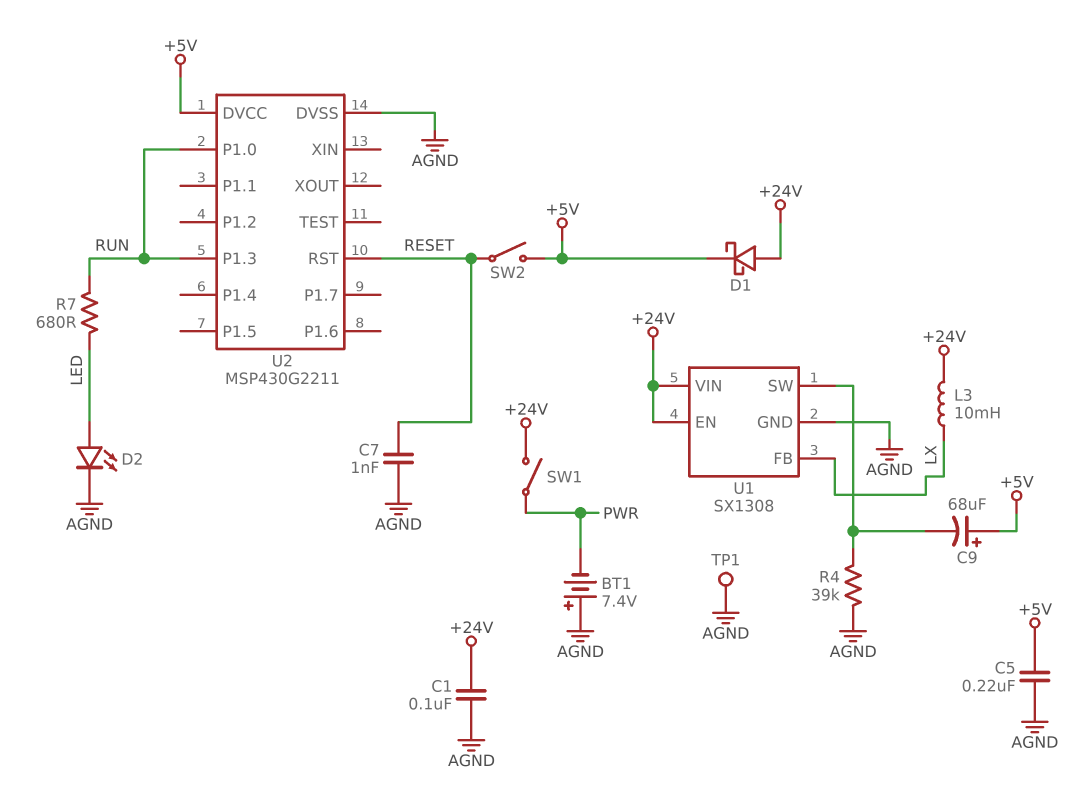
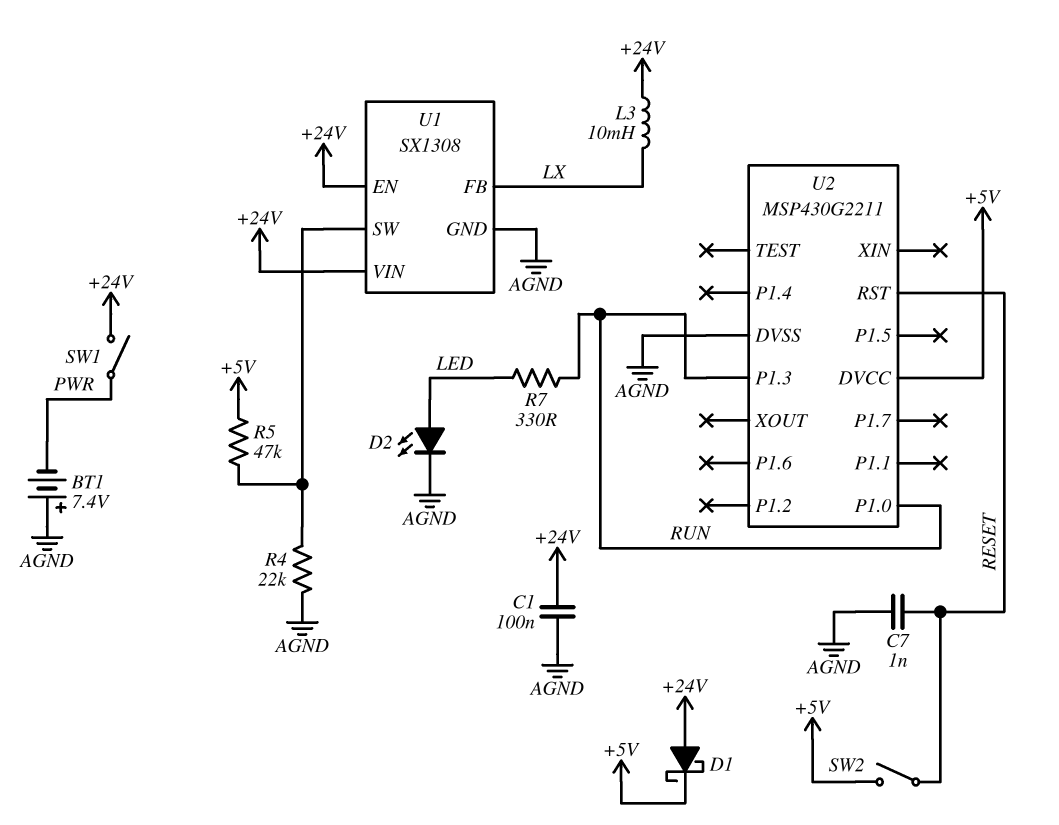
C5: 220nF (+5V, AGND) -> none
C9: 68uF (plus +5V, minus U1/SW) -> none
R4: 39k (AGND, U1/SW) -> 22k (AGND, U1/SW)
R5: none -> 47k (+5V, U1/SW)
R7: 680 (LED, RUN) -> 330 (LED, RUN)
TP1: test point (AGND) -> none

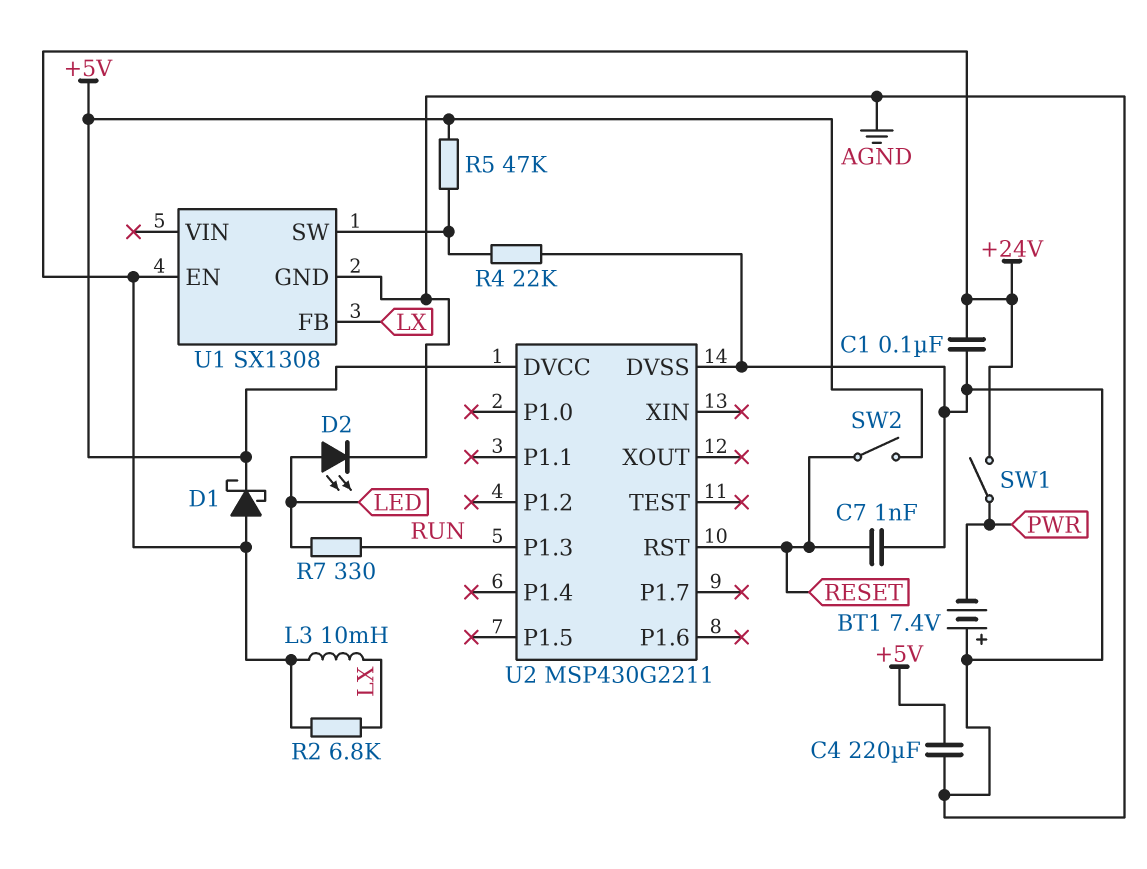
C4: none -> 220uF (+5V, AGND)
R2: none -> 6.8k (+24V, LX)
U1 pin VIN: +24V -> none
U2 pin P1.0: RUN -> none

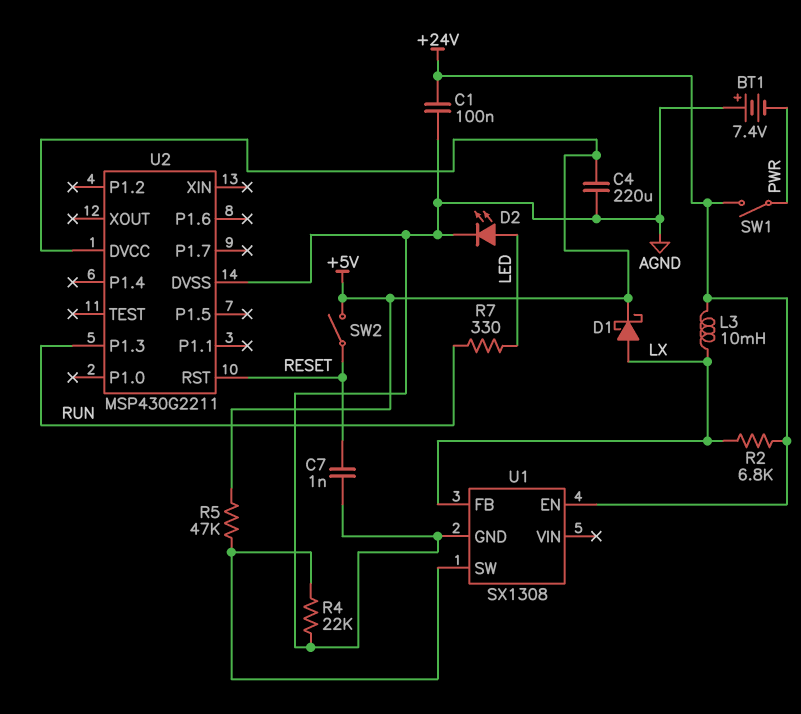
D1: schottky (A +24V, K +5V) -> schottky (A LX, K +5V)

